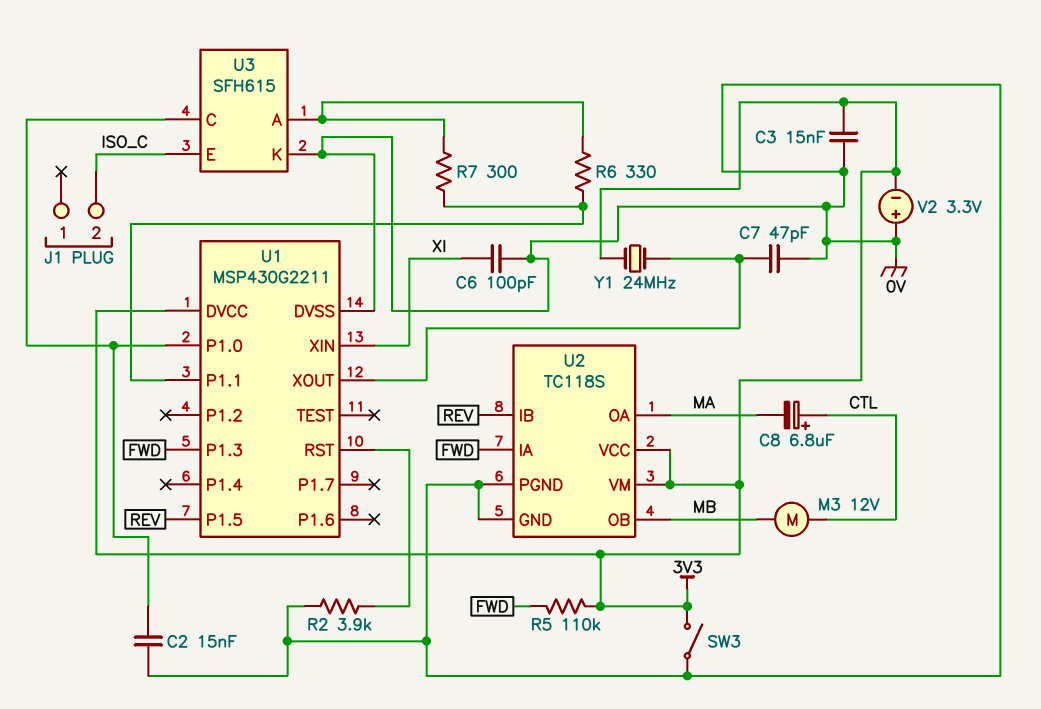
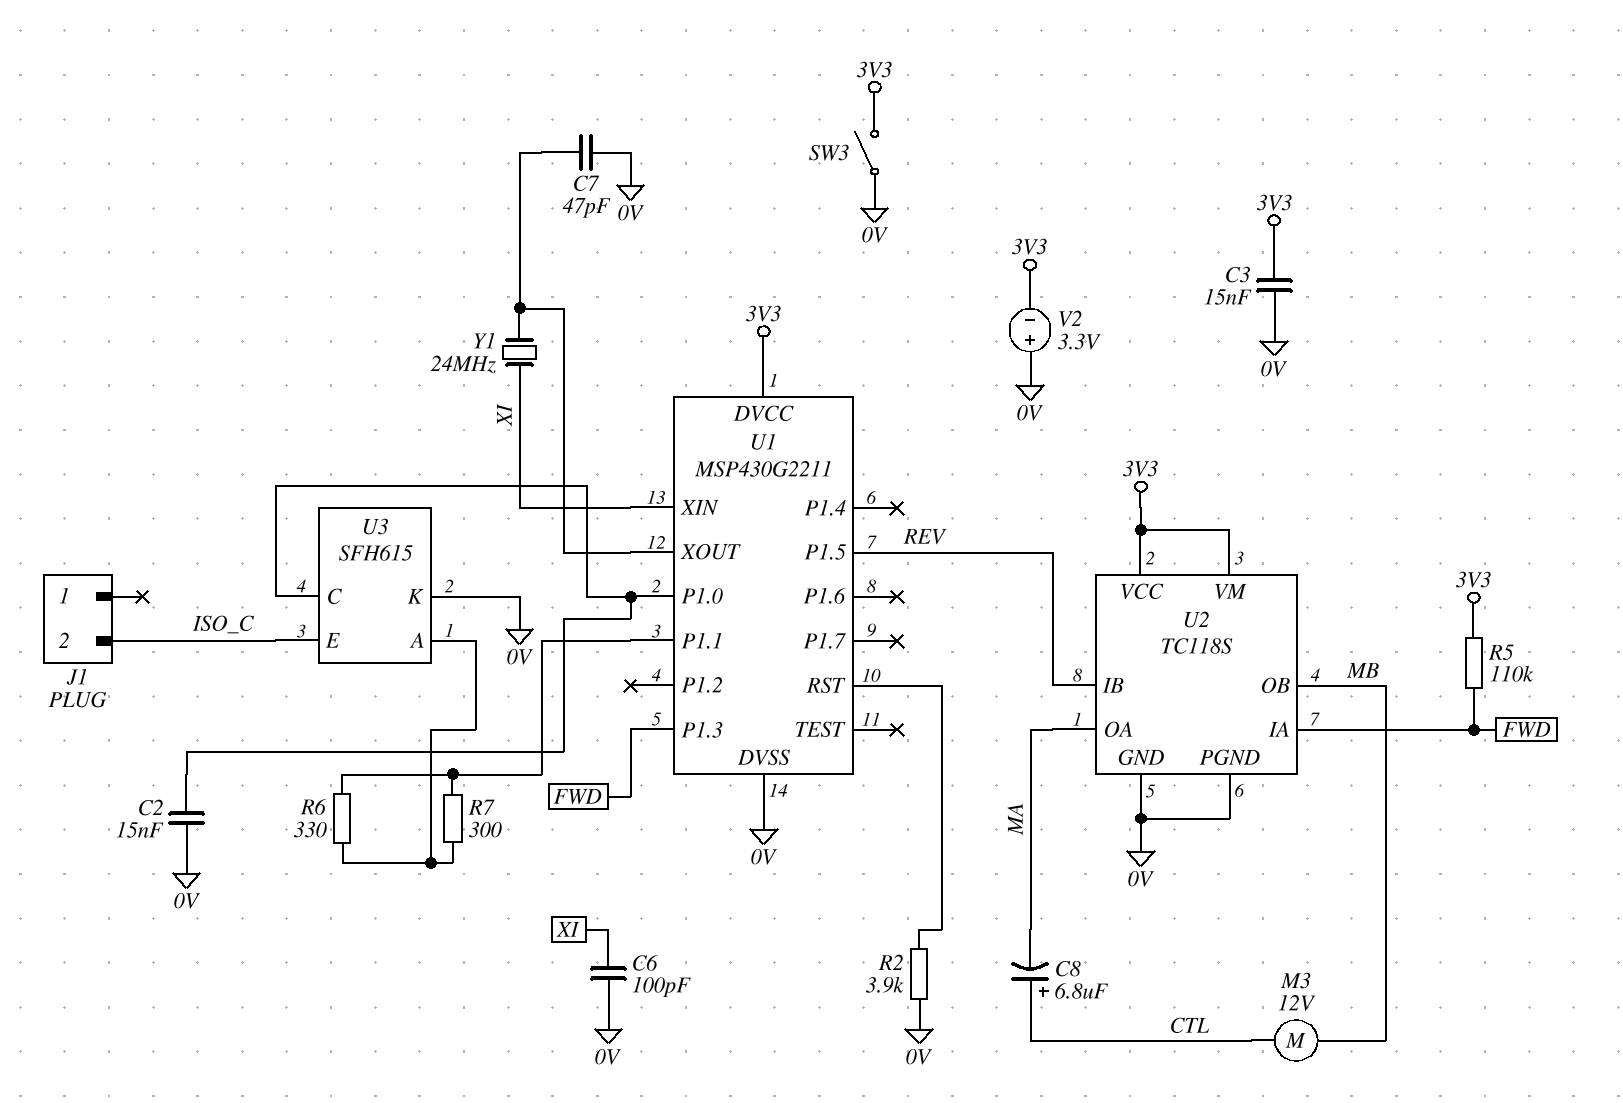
Y1: 24MHz (3V3, U1/XOUT) -> 24MHz (U1/XOUT, XI)

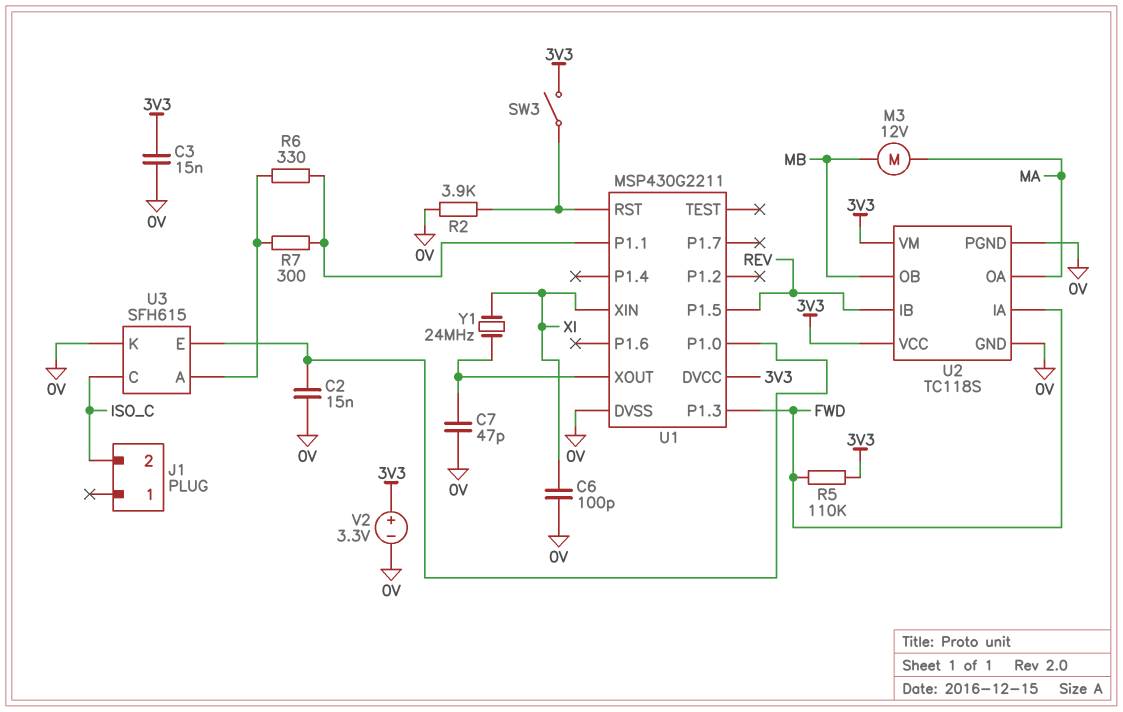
C8: 6.8uF (plus CTL, minus MA) -> none
M3: motor 12V (CTL, MB) -> motor 12V (MA, MB)
SW3: switch (0V, 3V3) -> switch (3V3, U1/RST)
U3 pin C: U1/P1.0 -> ISO_C
U3 pin E: ISO_C -> U1/P1.0
V2: 3.3V (plus 0V, minus 3V3) -> 3.3V (plus 3V3, minus 0V)

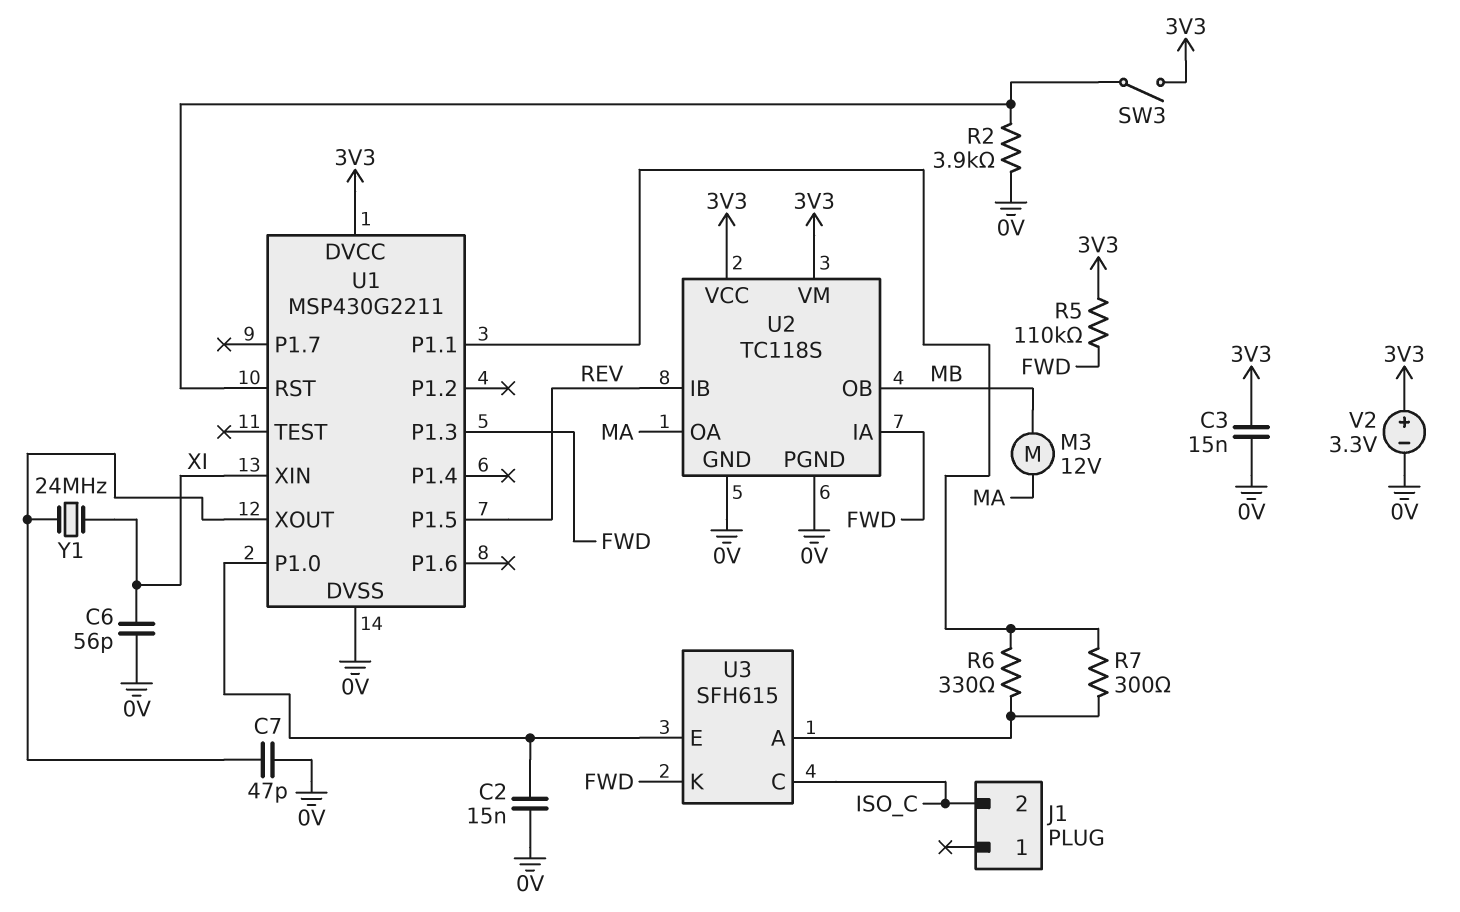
C6: 100pF (0V, XI) -> 56pF (0V, XI)
U3 pin K: 0V -> FWD

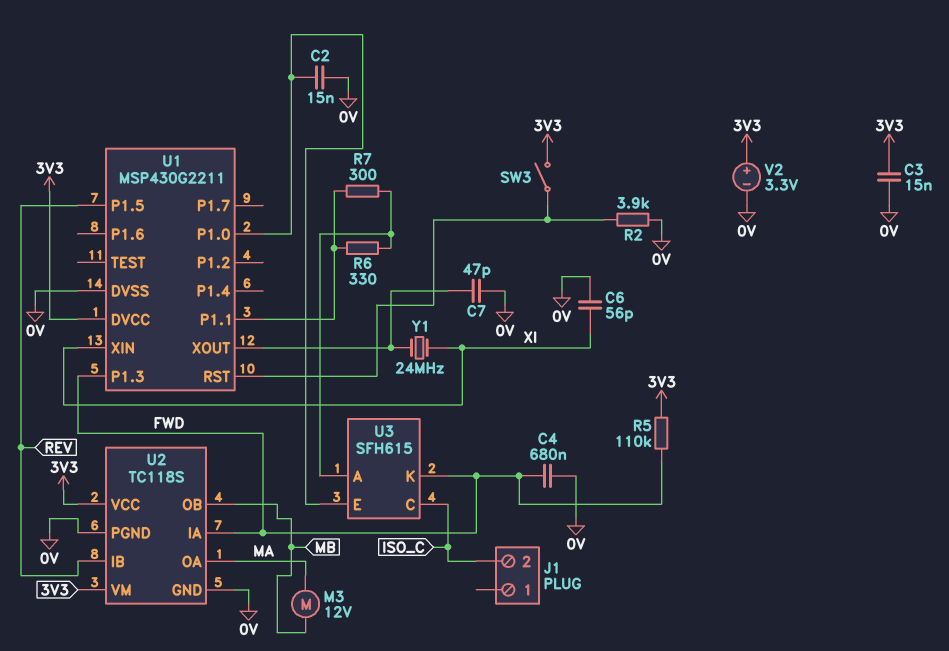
C4: none -> 680nF (0V, FWD)

